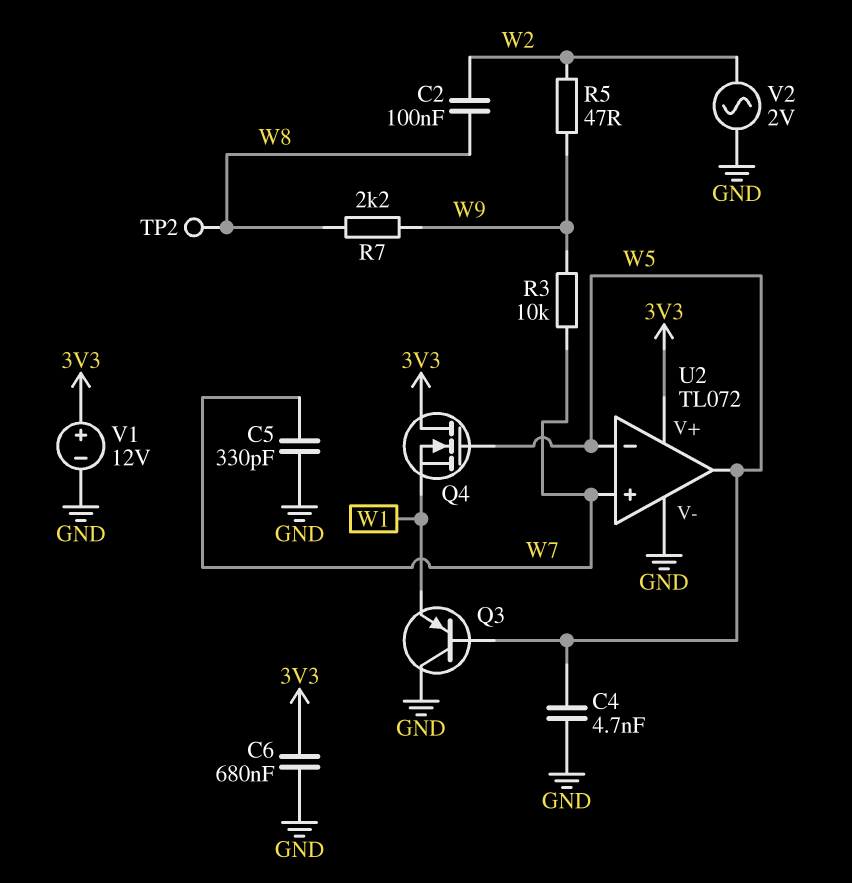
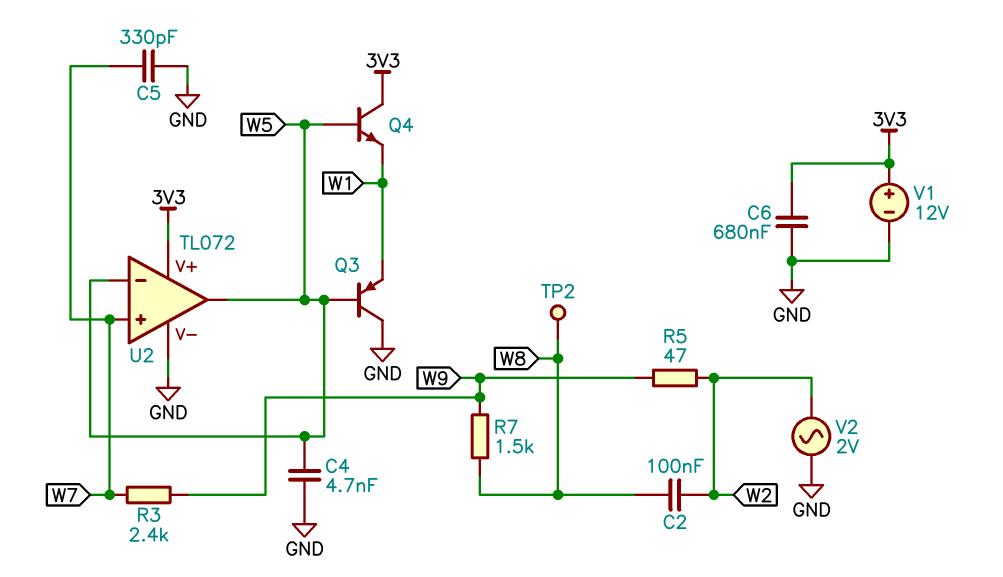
Q4: NMOS (G W5, D 3V3, S W1) -> NPN (B W5, C 3V3, E W1)
R3: 10k (W7, W9) -> 2.4k (W7, W9)
R7: 2.2k (W8, W9) -> 1.5k (W8, W9)

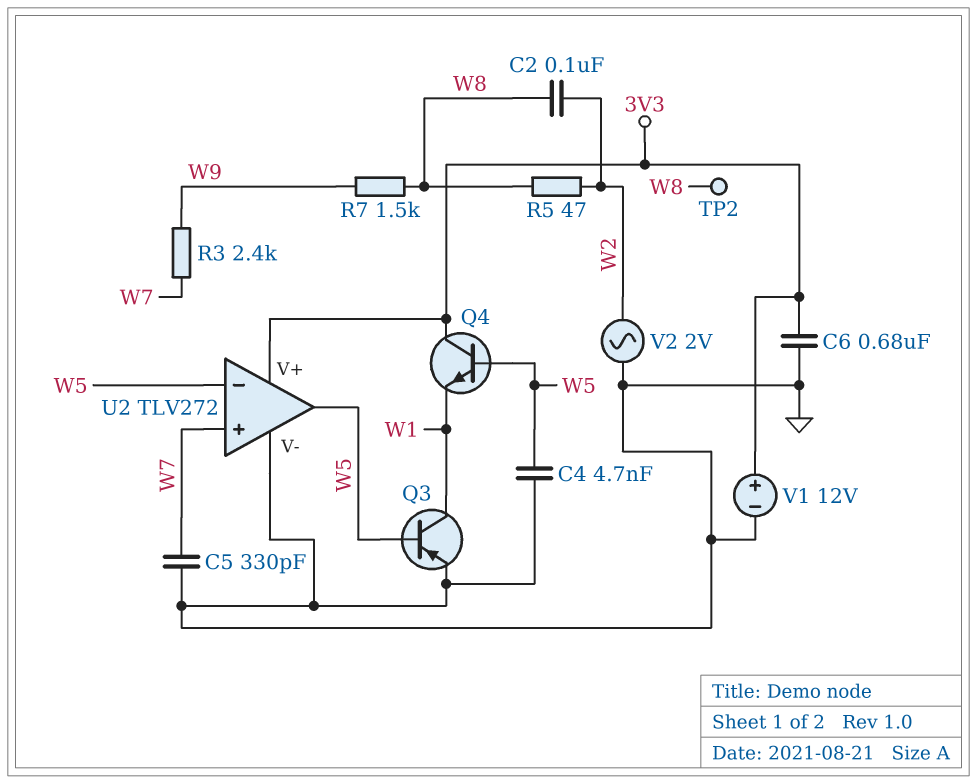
Q3: PNP (B W5, C GND, E W1) -> PNP (B W5, C W1, E GND)
R5: 47 (W2, W9) -> 47 (W2, W8)
U2: TL072 -> TLV272

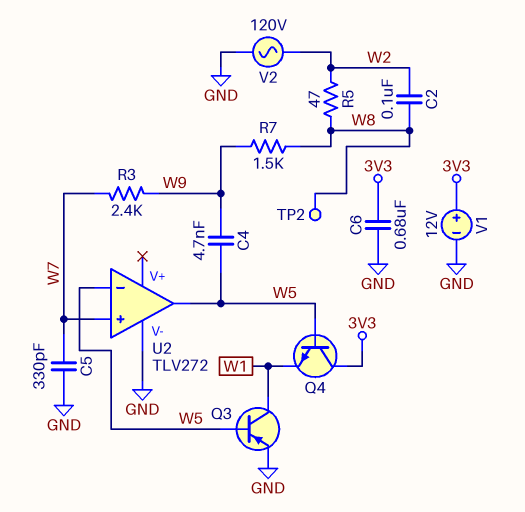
C4: 4.7nF (GND, W5) -> 4.7nF (W5, W9)
U2 pin V+: 3V3 -> none
V2: AC 2V (GND, W2) -> AC 120V (GND, W2)

